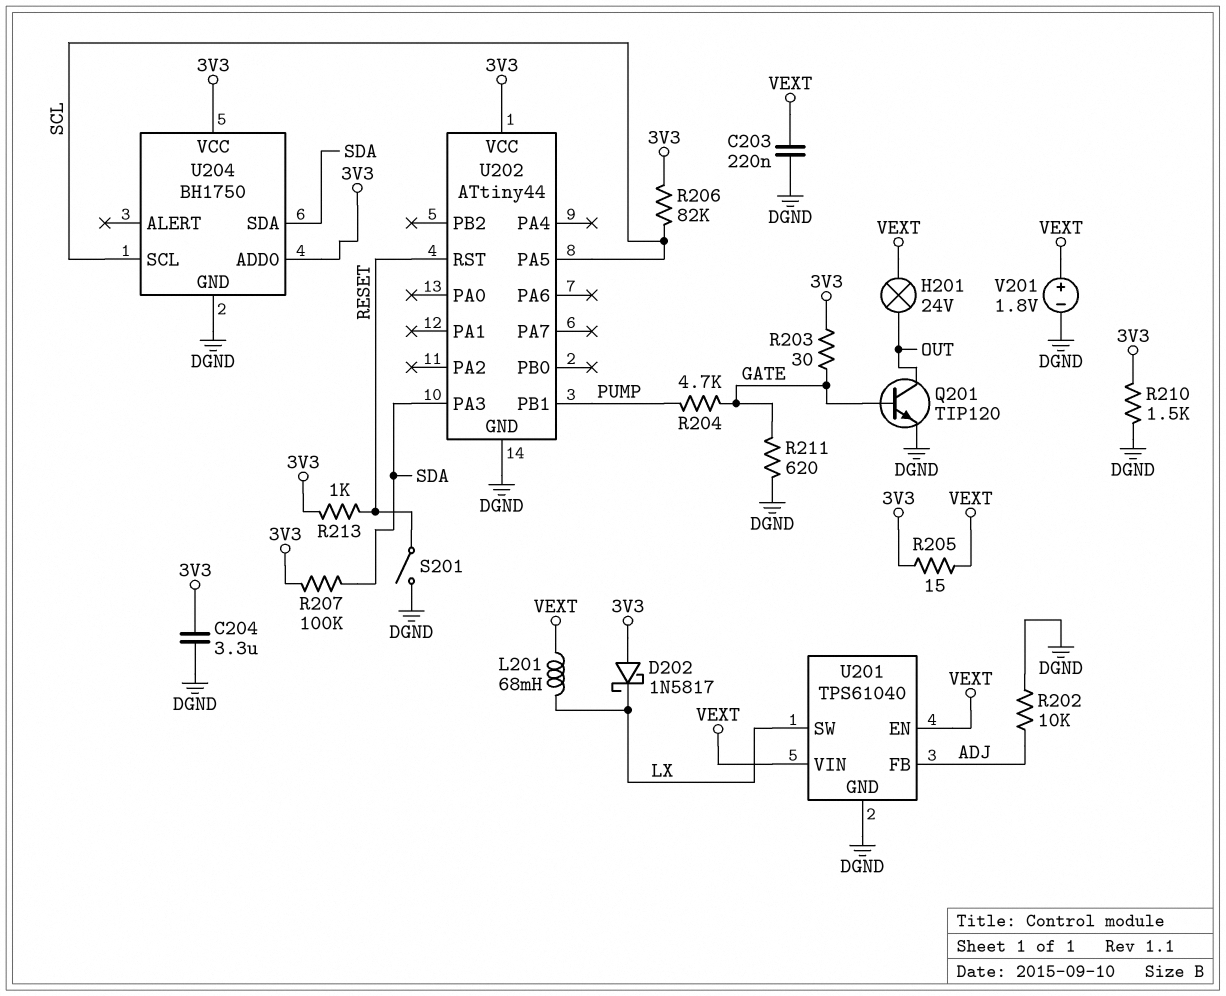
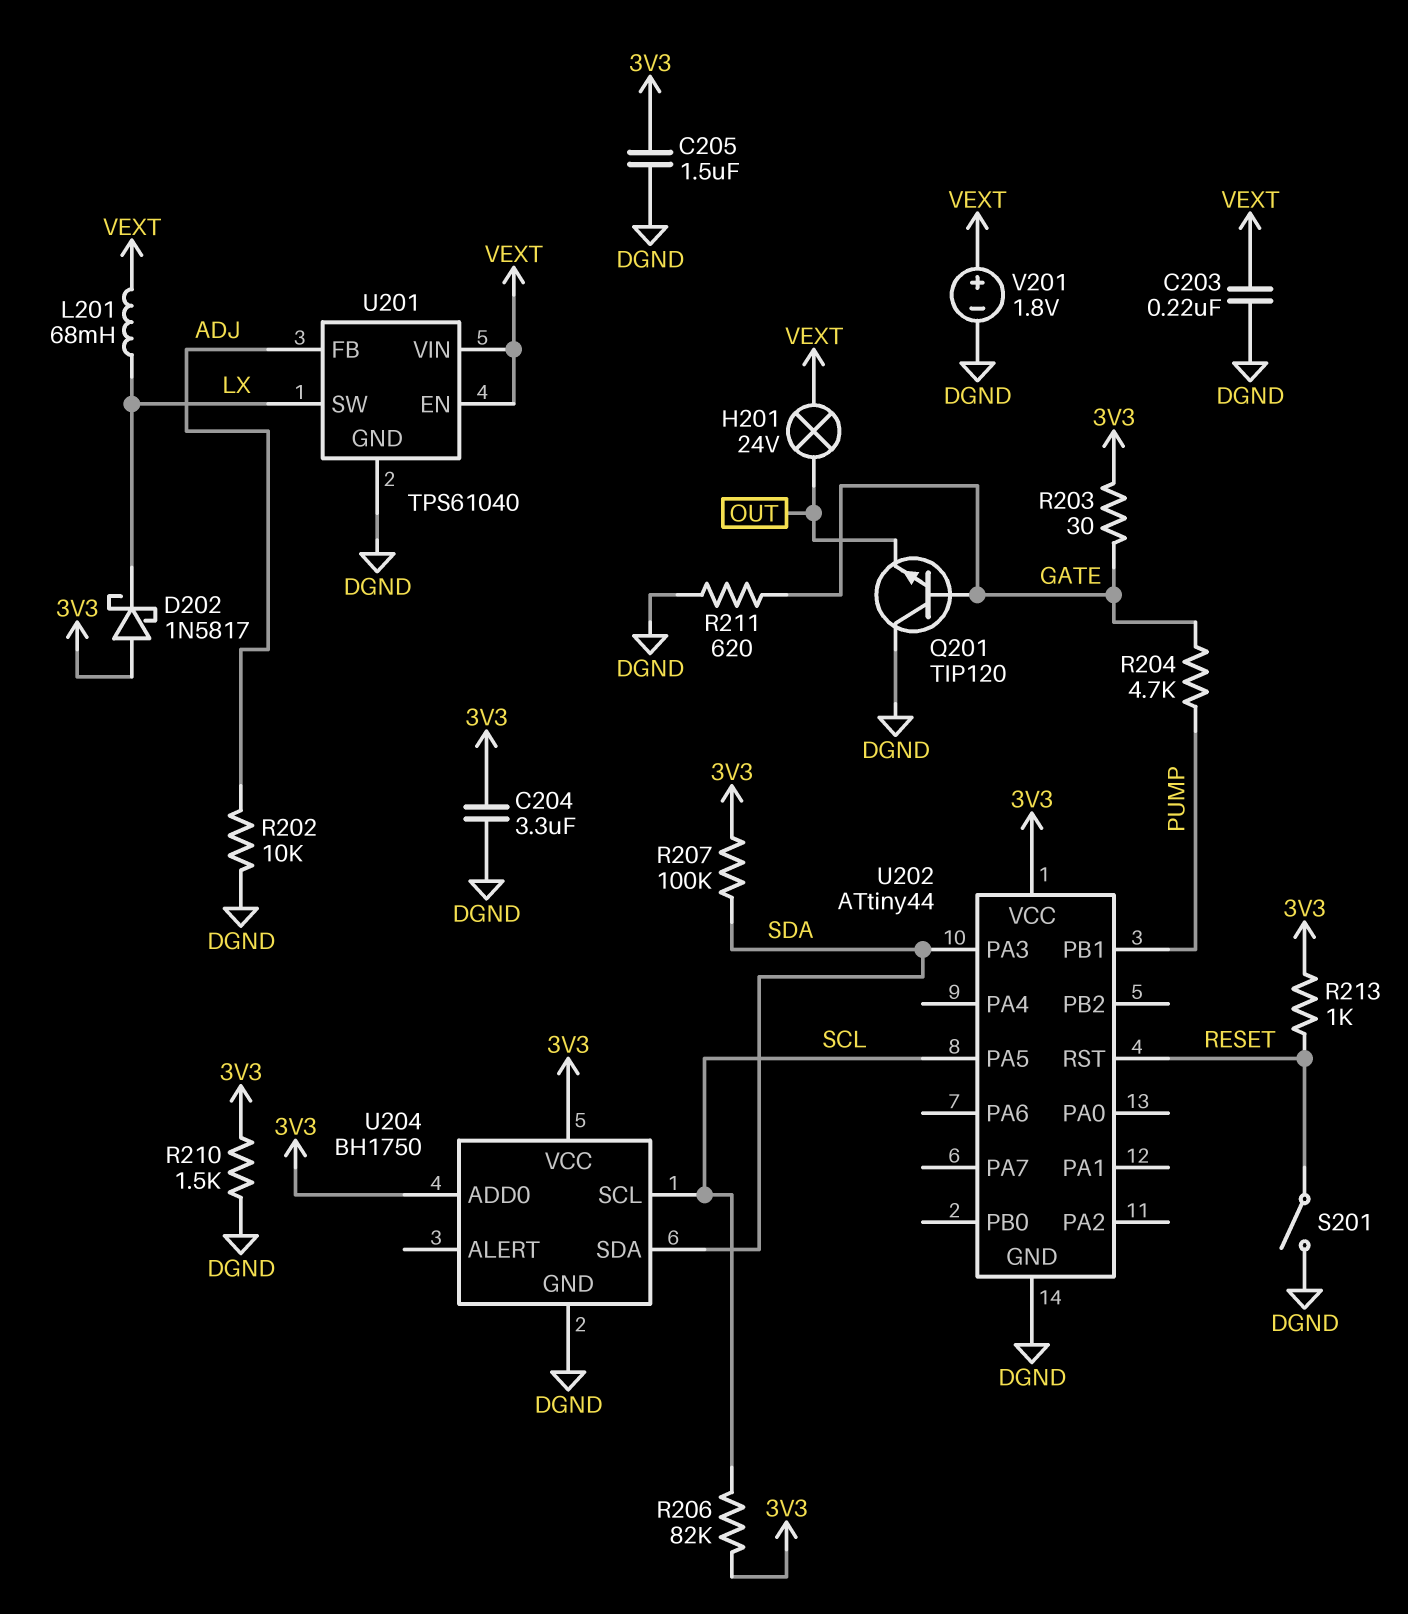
C205: none -> 1.5uF (3V3, DGND)
Q201: NPN TIP120 (B GATE, C OUT, E DGND) -> NPN TIP120 (B GATE, C DGND, E OUT)
R205: 15 (3V3, VEXT) -> none

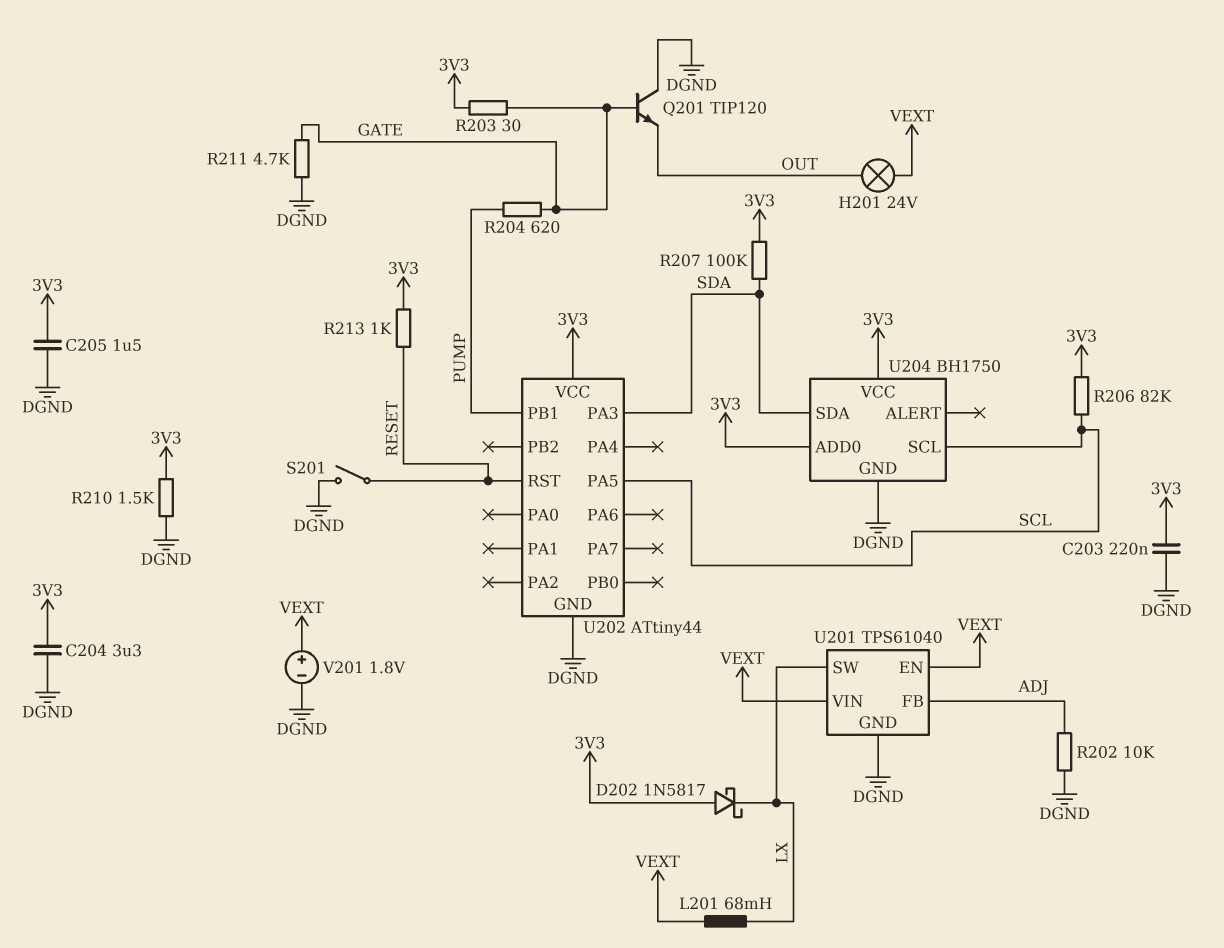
C203: 220nF (DGND, VEXT) -> 220nF (3V3, DGND)
R204: 4.7k (GATE, PUMP) -> 620 (GATE, PUMP)
R211: 620 (DGND, GATE) -> 4.7k (DGND, GATE)

